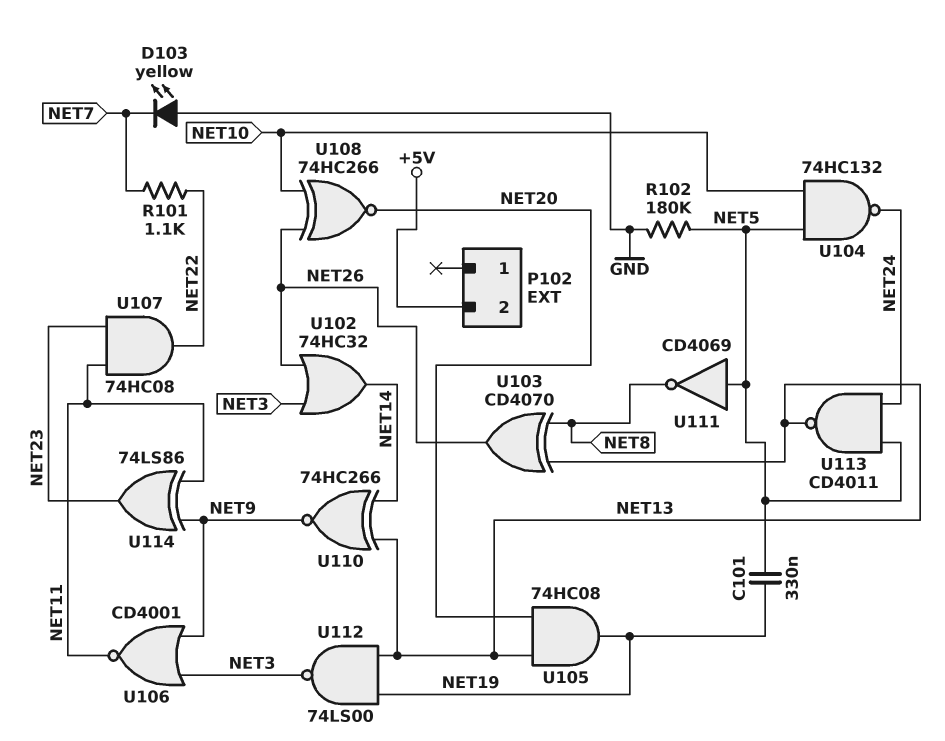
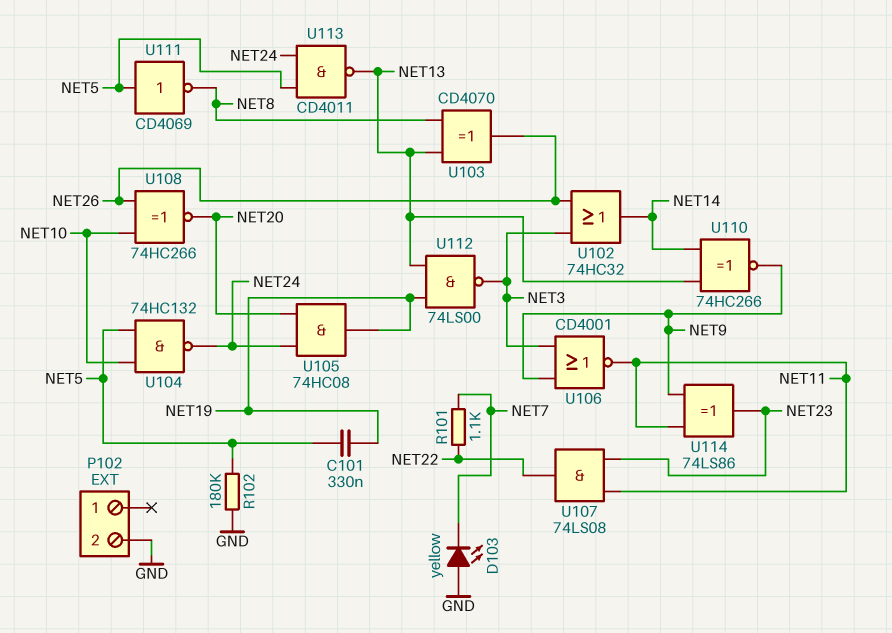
P102 pin 2: +5V -> GND
U105: AND 74HC08 (in NET13, in NET20, out NET19) -> AND 74HC08 (in NET20, in NET24, out NET19)
U107: AND 74HC08 (in NET11, in NET23, out NET22) -> AND 74LS08 (in NET11, in NET23, out NET22)

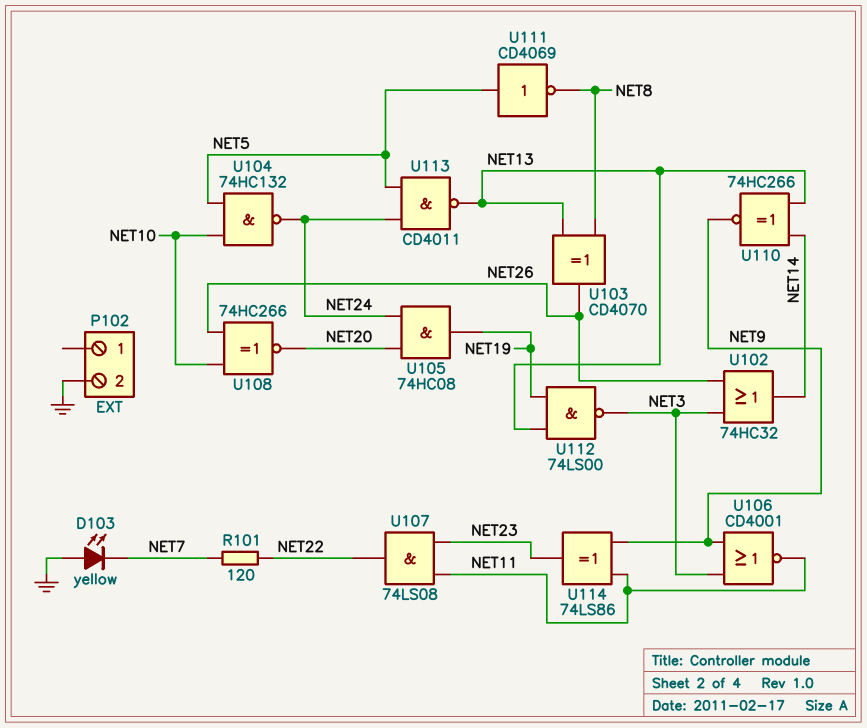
C101: 330nF (NET5, NET19) -> none
R101: 1.1k (NET7, NET22) -> 120 (NET7, NET22)
R102: 180k (GND, NET5) -> none

